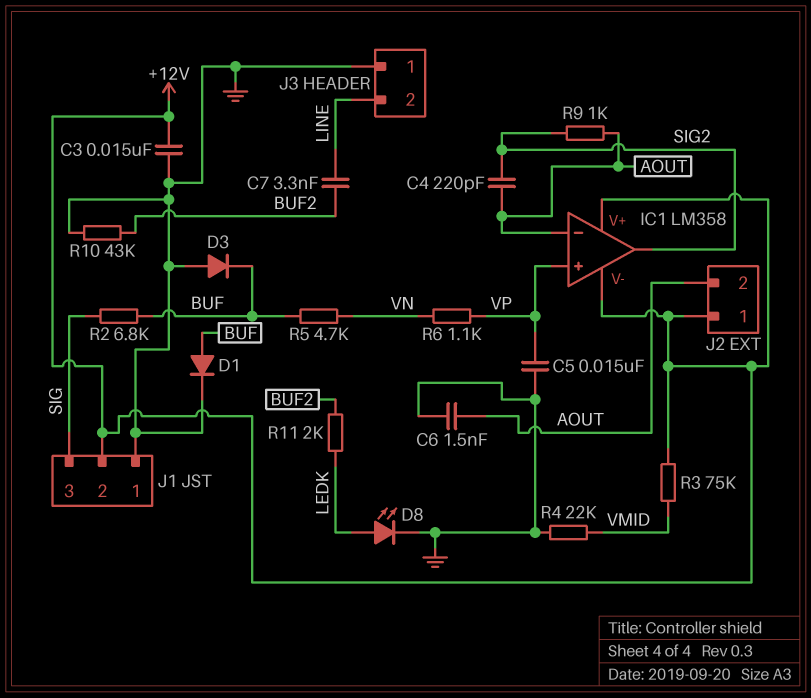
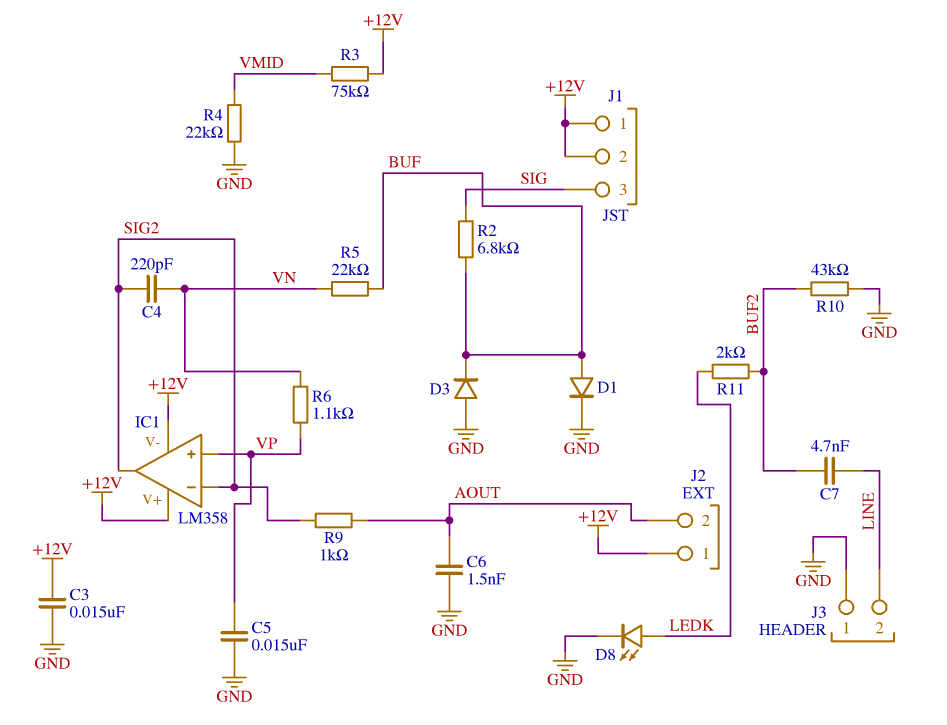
C4: 220pF (AOUT, SIG2) -> 220pF (SIG2, VN)
C7: 3.3nF (BUF2, LINE) -> 4.7nF (BUF2, LINE)
IC1 pin in-: AOUT -> SIG2
J1 pin 1: GND -> +12V
R5: 4.7k (BUF, VN) -> 22k (BUF, VN)

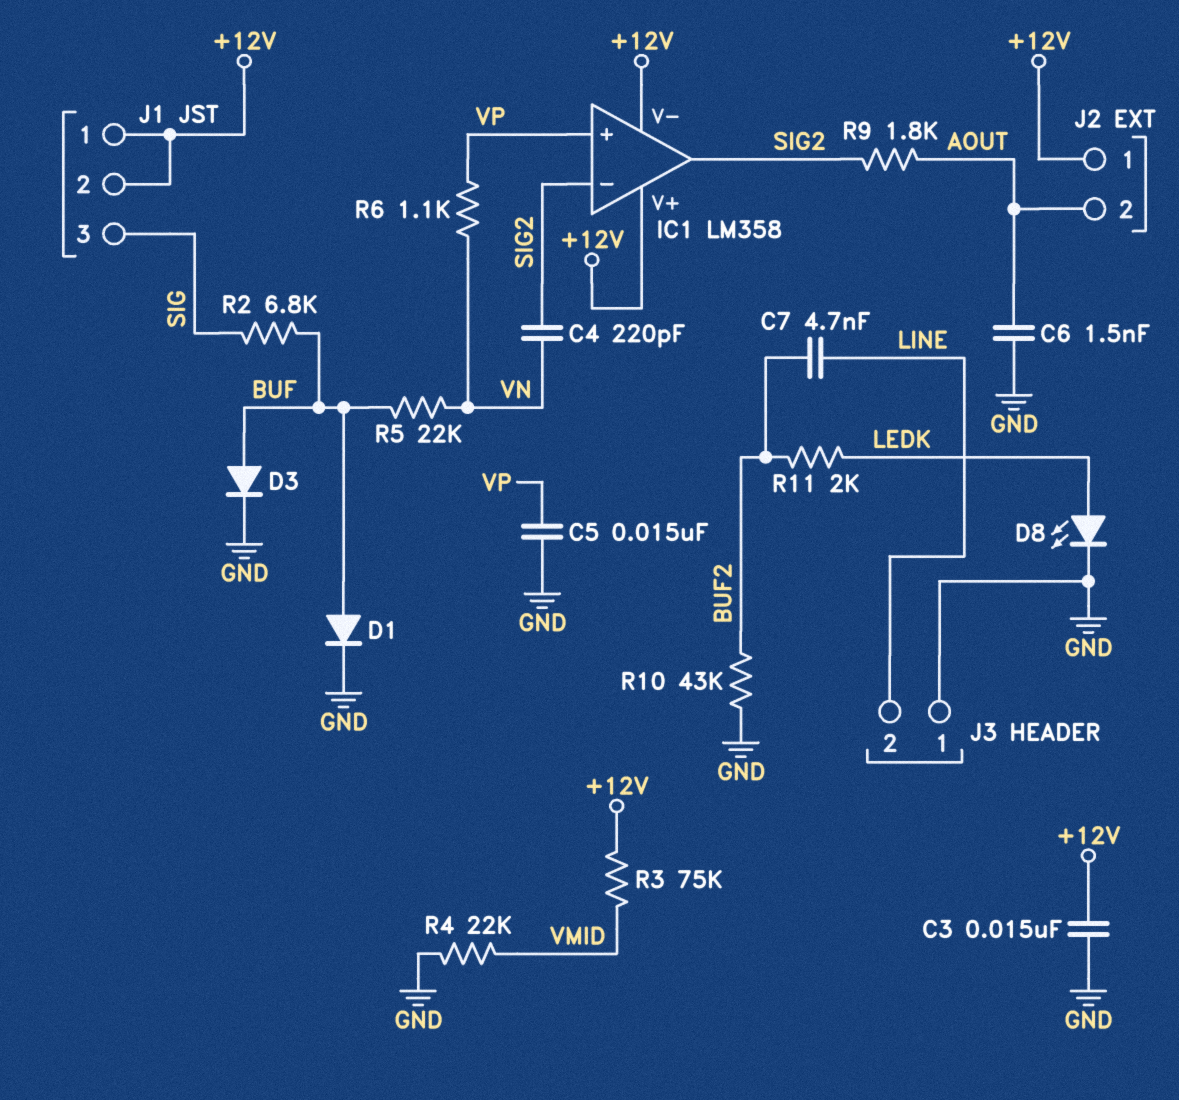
D3: diode (A GND, K BUF) -> diode (A BUF, K GND)
R9: 1k (AOUT, SIG2) -> 1.8k (AOUT, SIG2)

